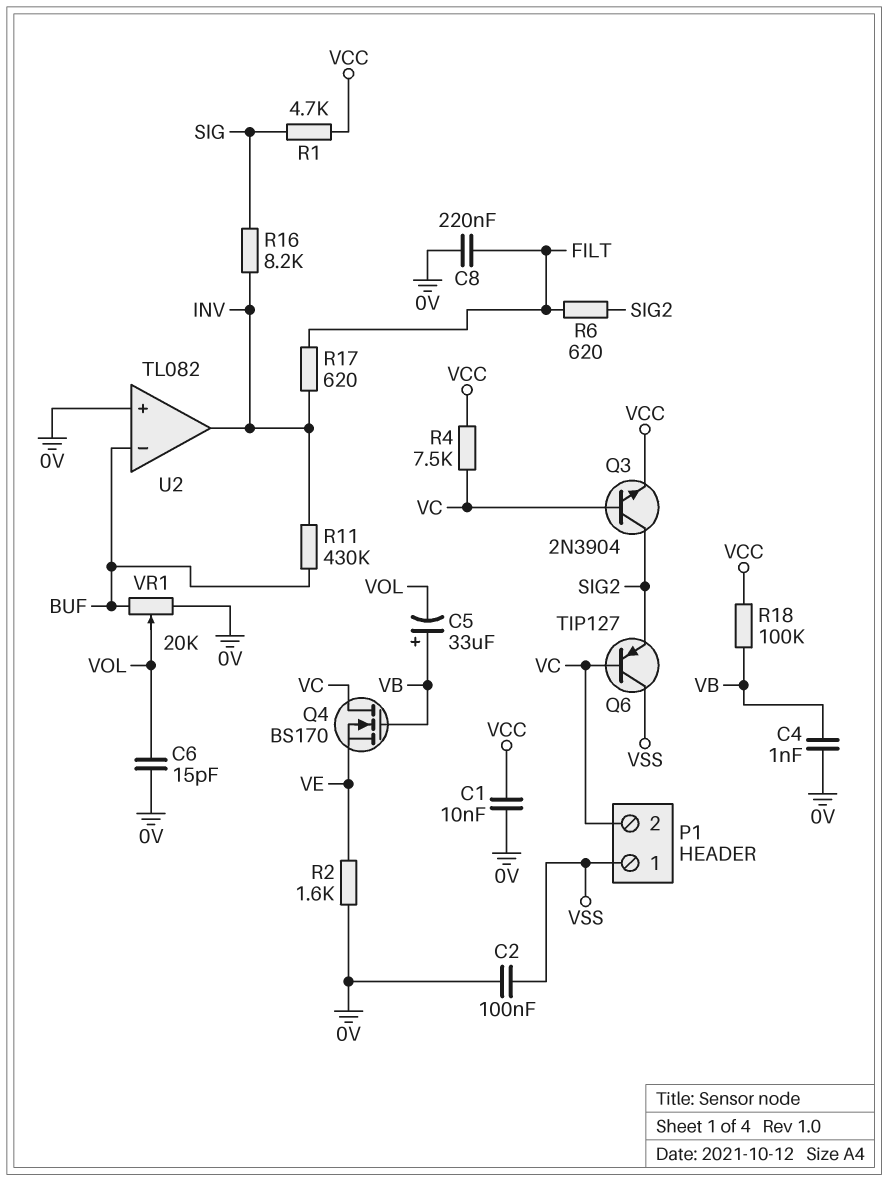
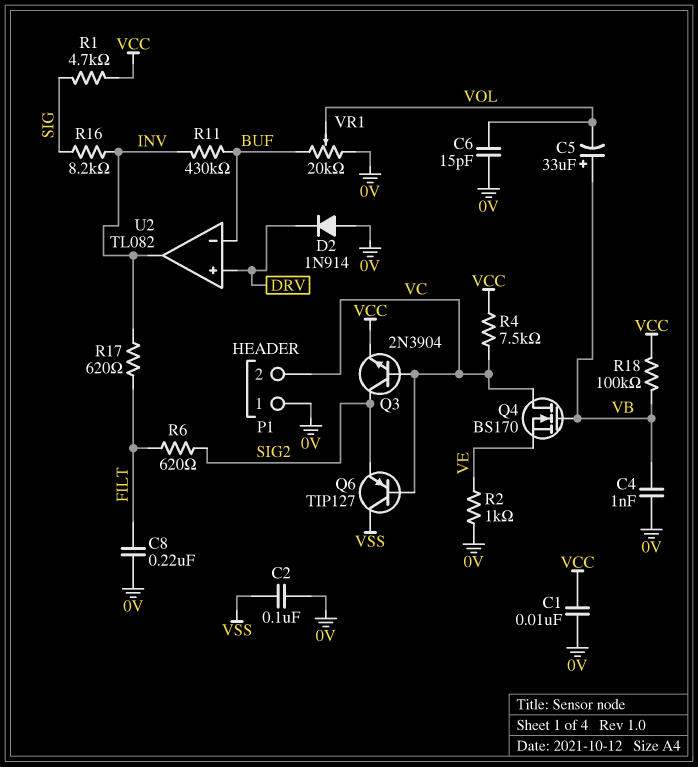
D2: none -> diode 1N914 (A 0V, K DRV)
P1 pin 1: VSS -> 0V
R2: 1.6k (0V, VE) -> 1k (0V, VE)
U2 pin in+: 0V -> DRV

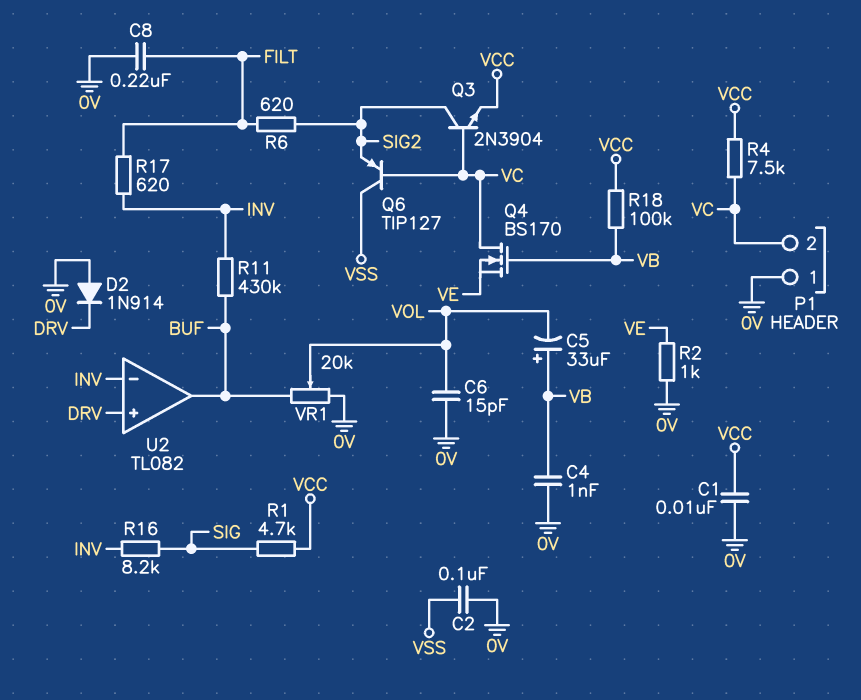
U2 pin in-: BUF -> INV
U2 pin out: INV -> BUF

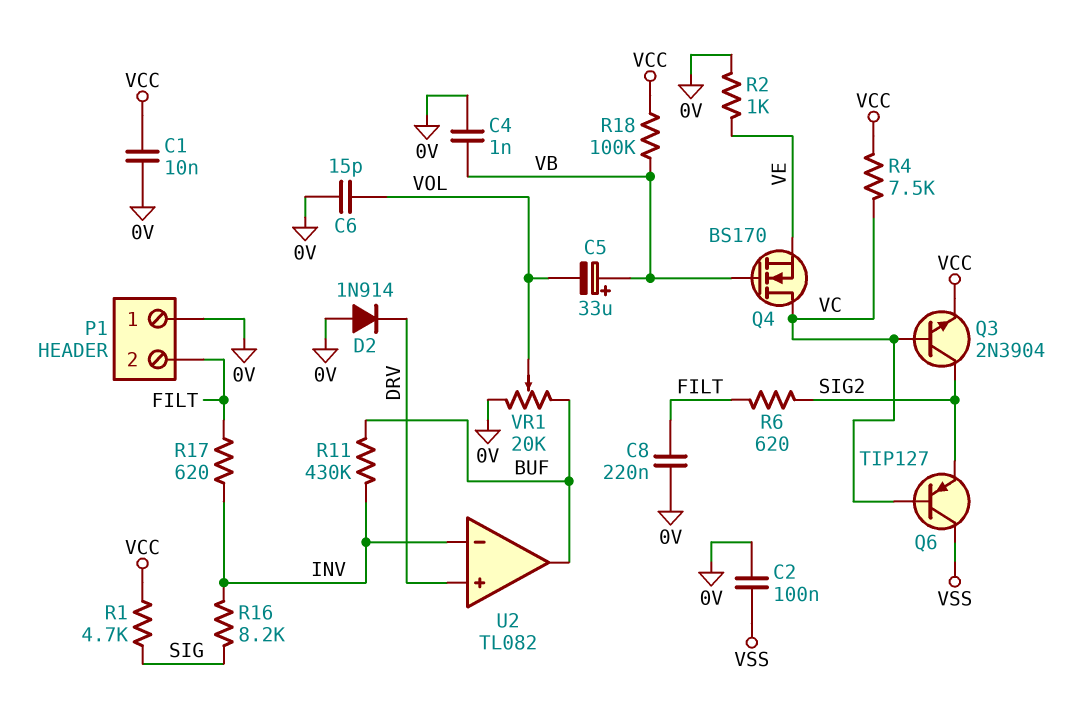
P1 pin 2: VC -> FILT

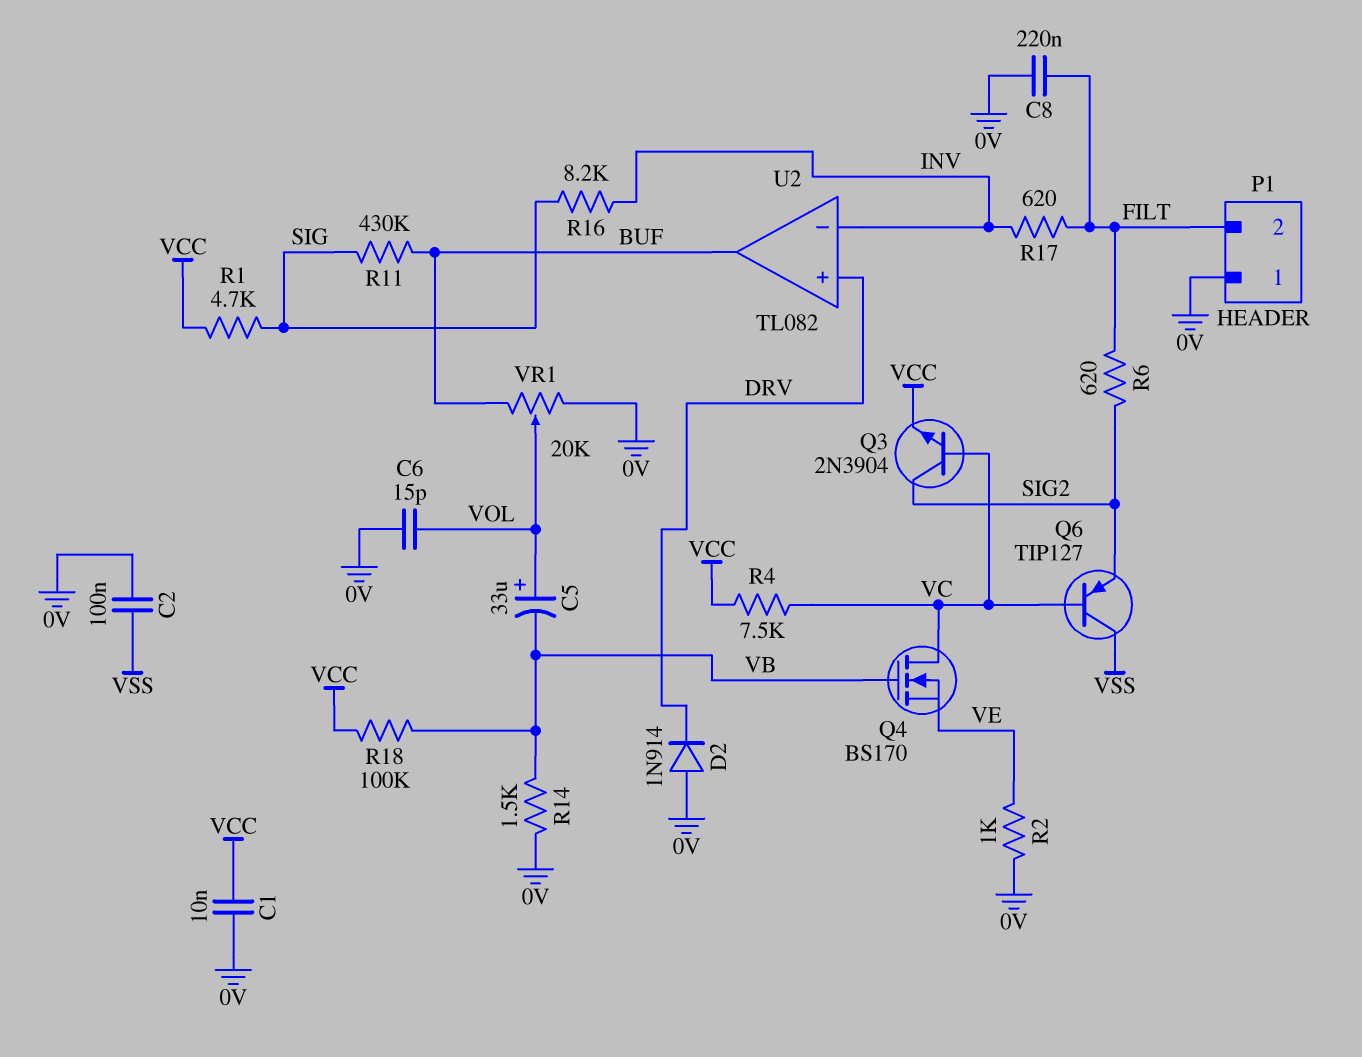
C4: 1nF (0V, VB) -> none
C5: 33uF (plus VB, minus VOL) -> 33uF (plus VOL, minus VB)
R11: 430k (BUF, INV) -> 430k (BUF, SIG)
R14: none -> 1.5k (0V, VB)

